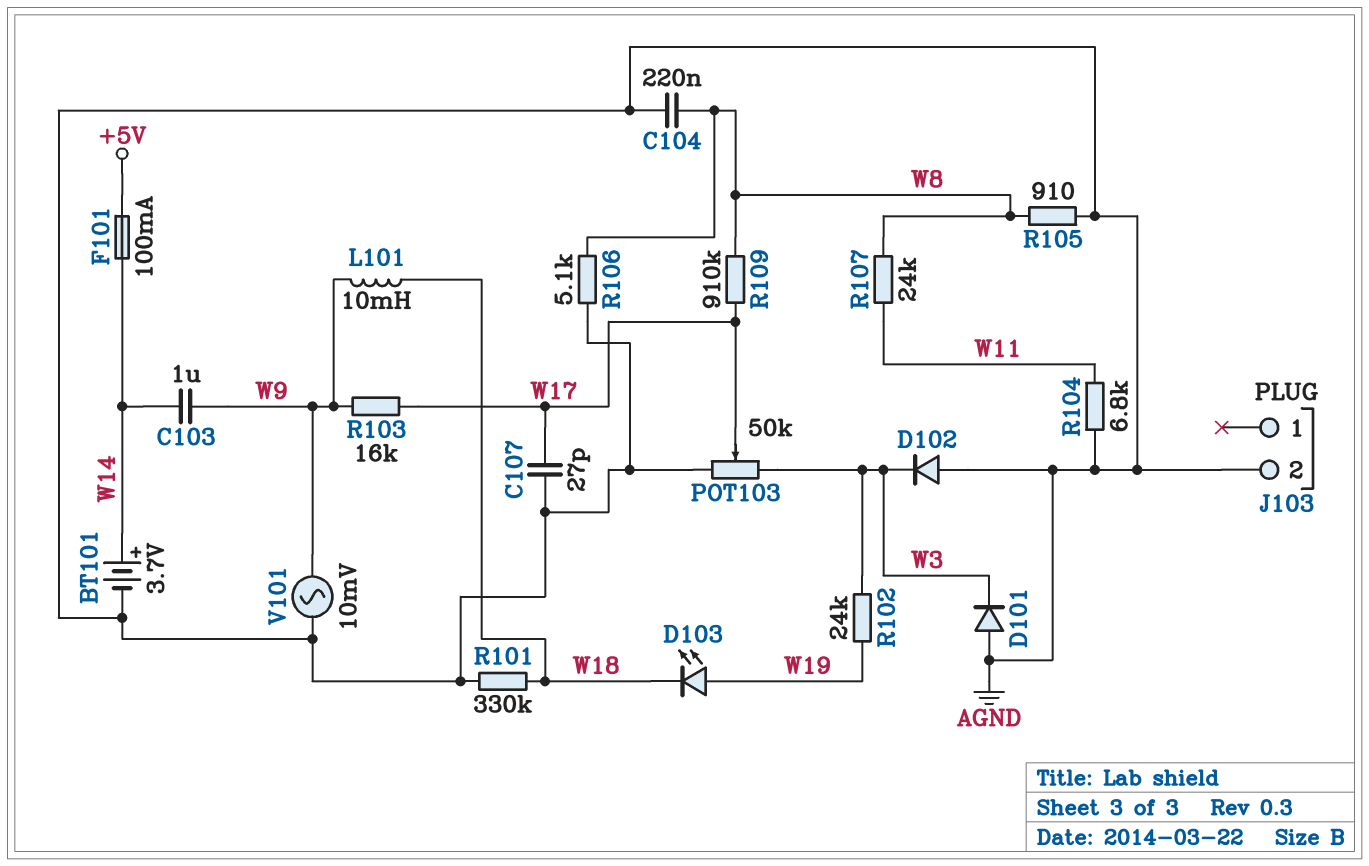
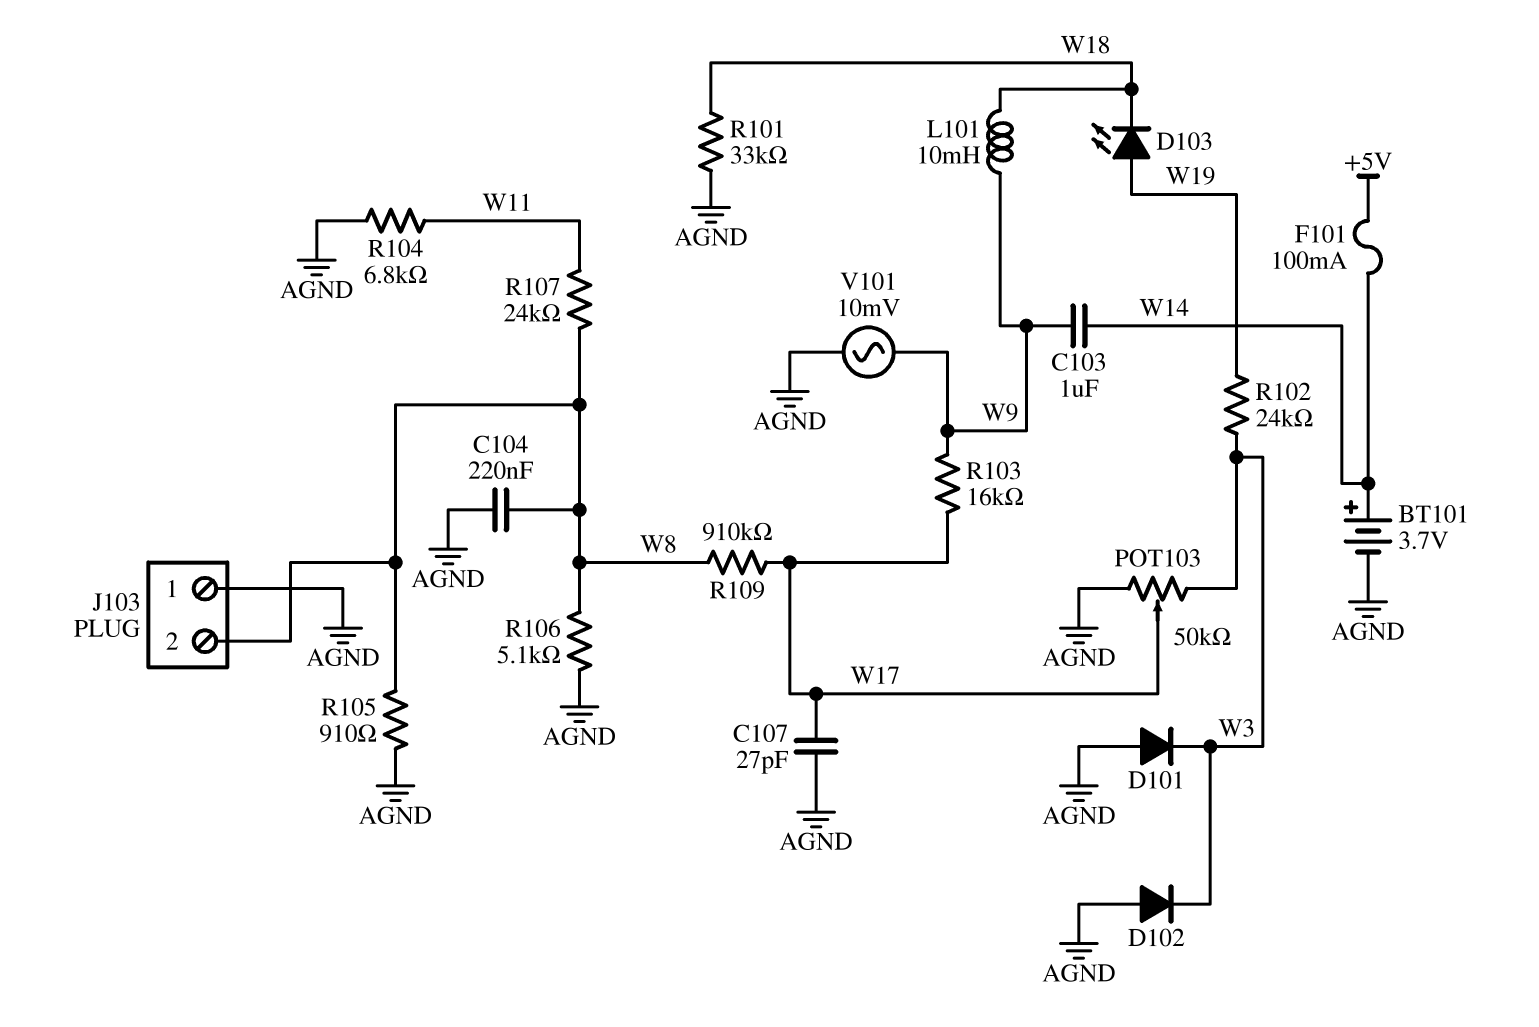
J103 pin 1: none -> AGND
J103 pin 2: AGND -> W8
R101: 330k (AGND, W18) -> 33k (AGND, W18)

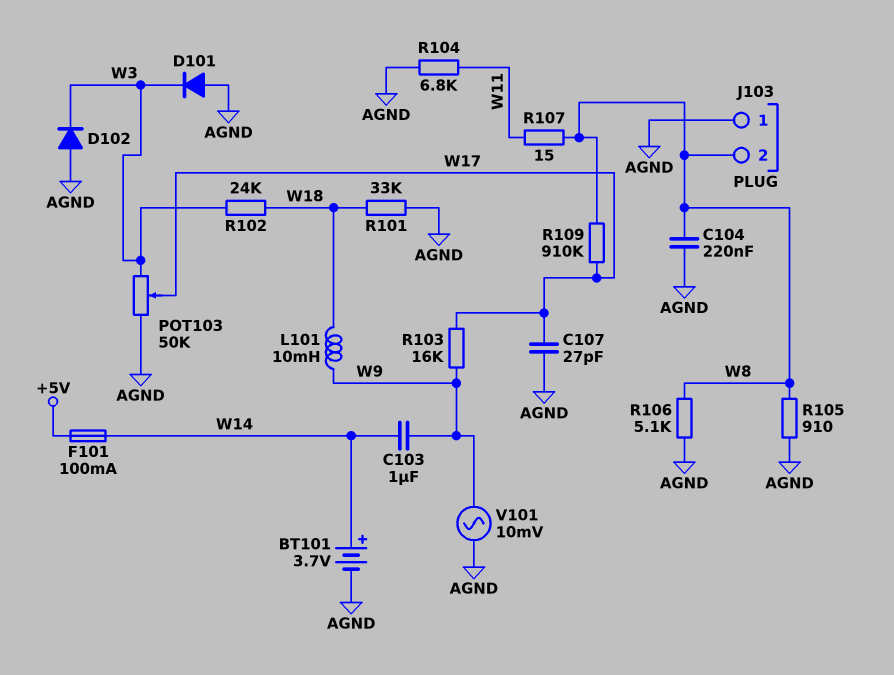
D103: LED (A W19, K W18) -> none
R102: 24k (W3, W19) -> 24k (W3, W18)
R107: 24k (W8, W11) -> 15 (W8, W11)

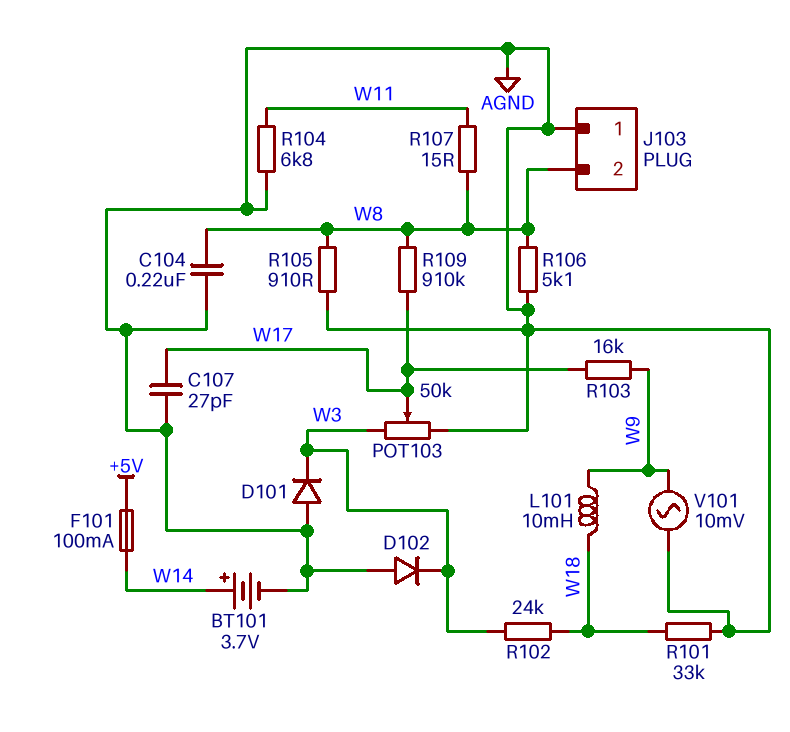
C103: 1uF (W9, W14) -> none

